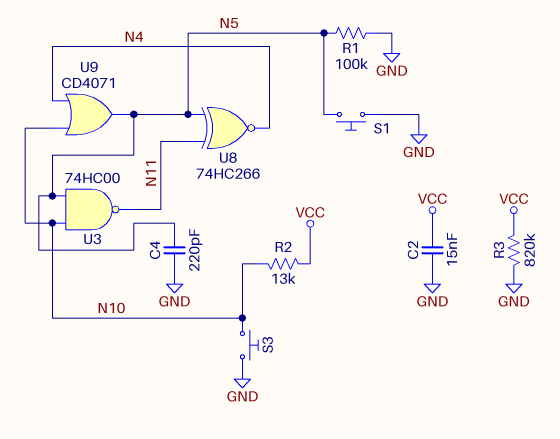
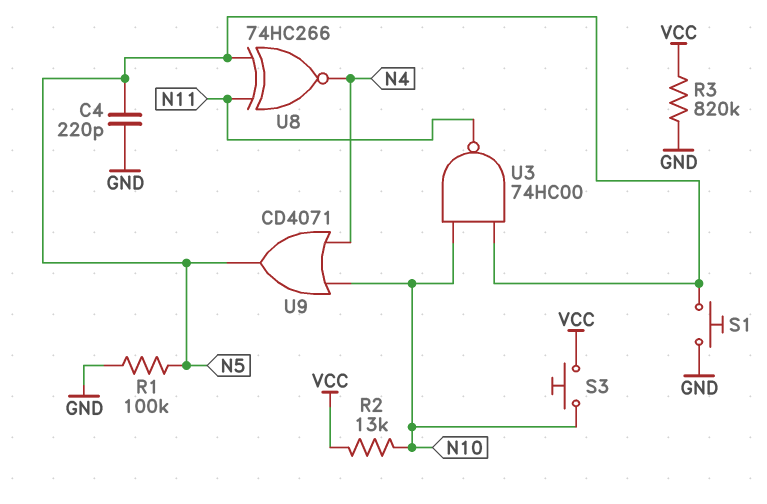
C2: 15nF (GND, VCC) -> none
S3: button (GND, N10) -> button (N10, VCC)

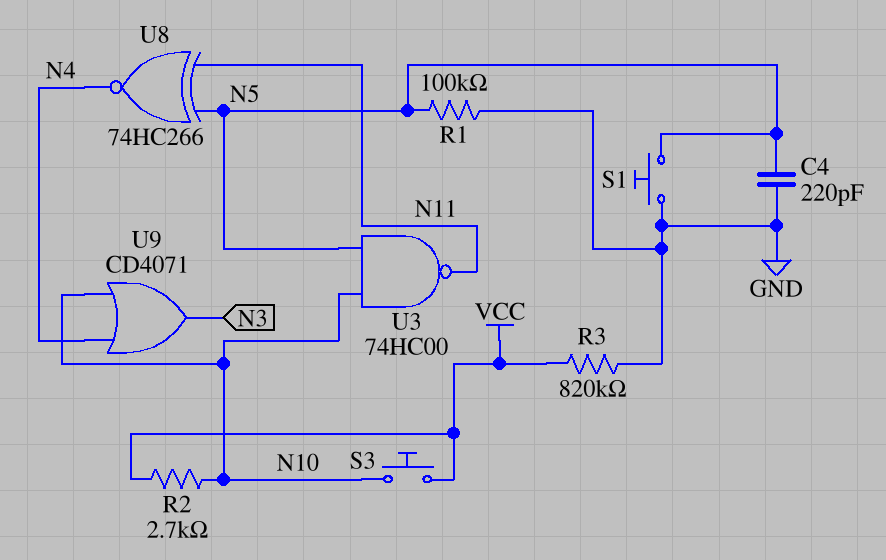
R2: 13k (N10, VCC) -> 2.7k (N10, VCC)
U9: OR CD4071 (in N4, in N10, out N5) -> OR CD4071 (in N4, in N10, out N3)

